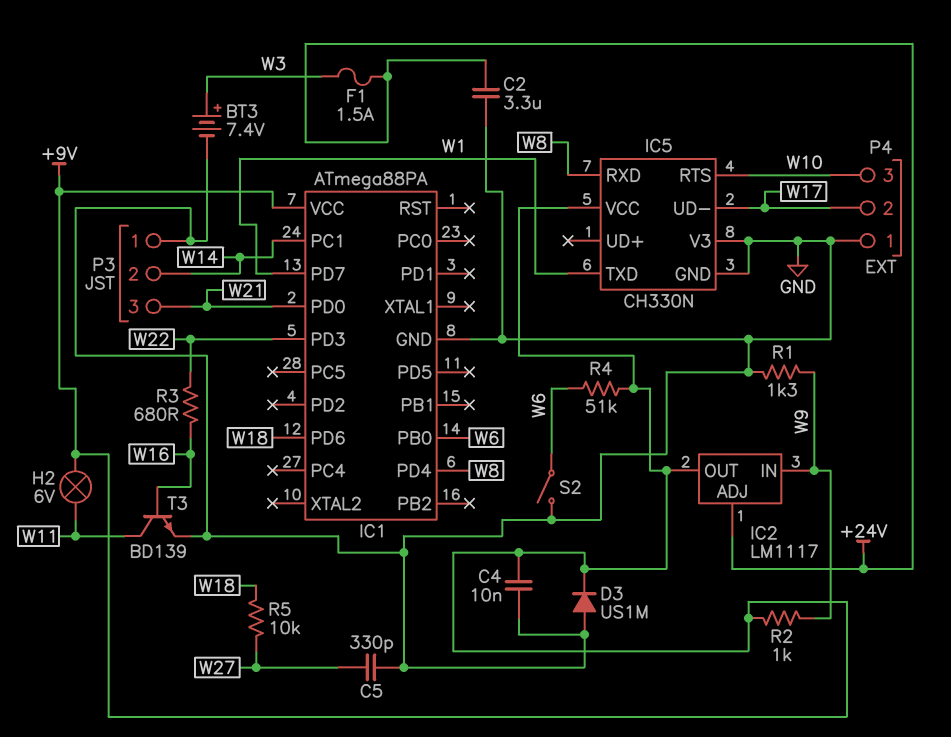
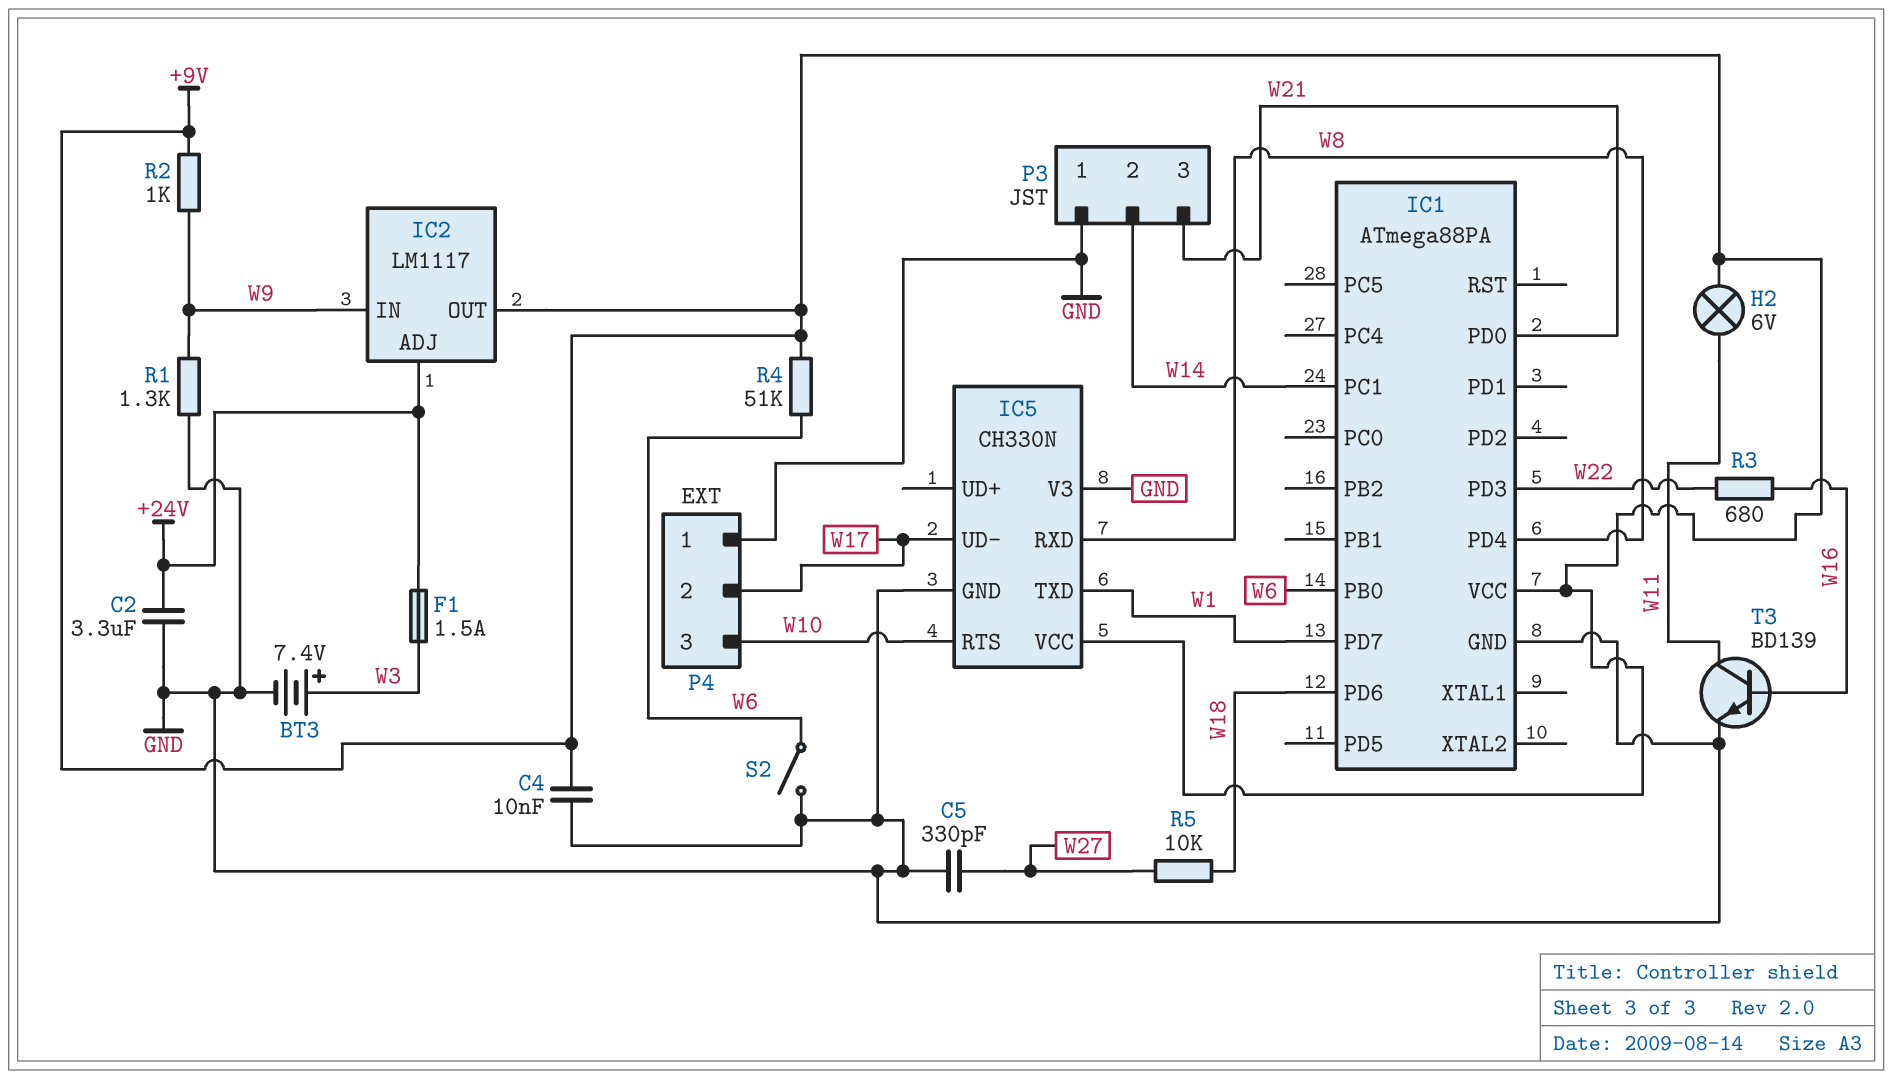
D3: diode US1M (A GND, K +9V) -> none

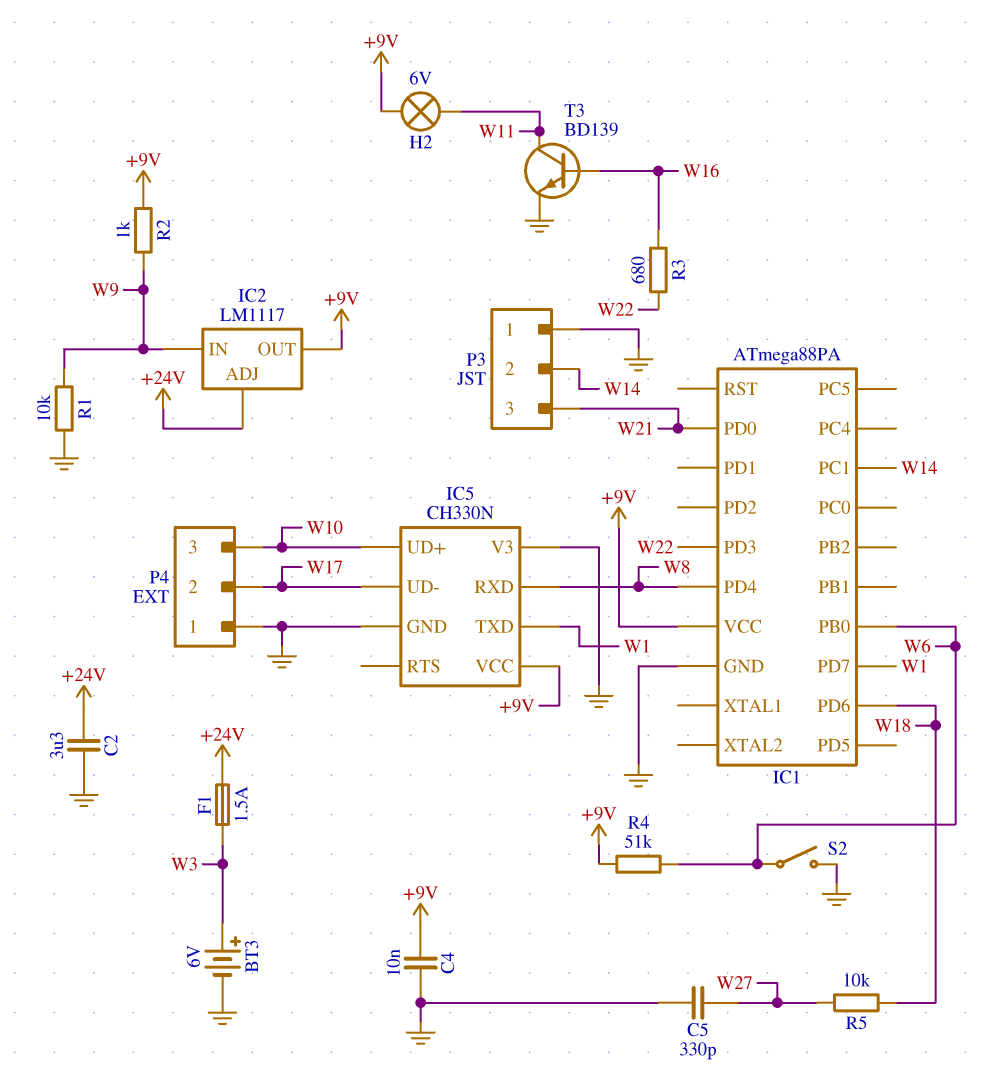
BT3: 7.4V (plus W3, minus GND) -> 6V (plus W3, minus GND)
IC5 pin RTS: W10 -> none
IC5 pin UD+: none -> W10
R1: 1.3k (GND, W9) -> 10k (GND, W9)

